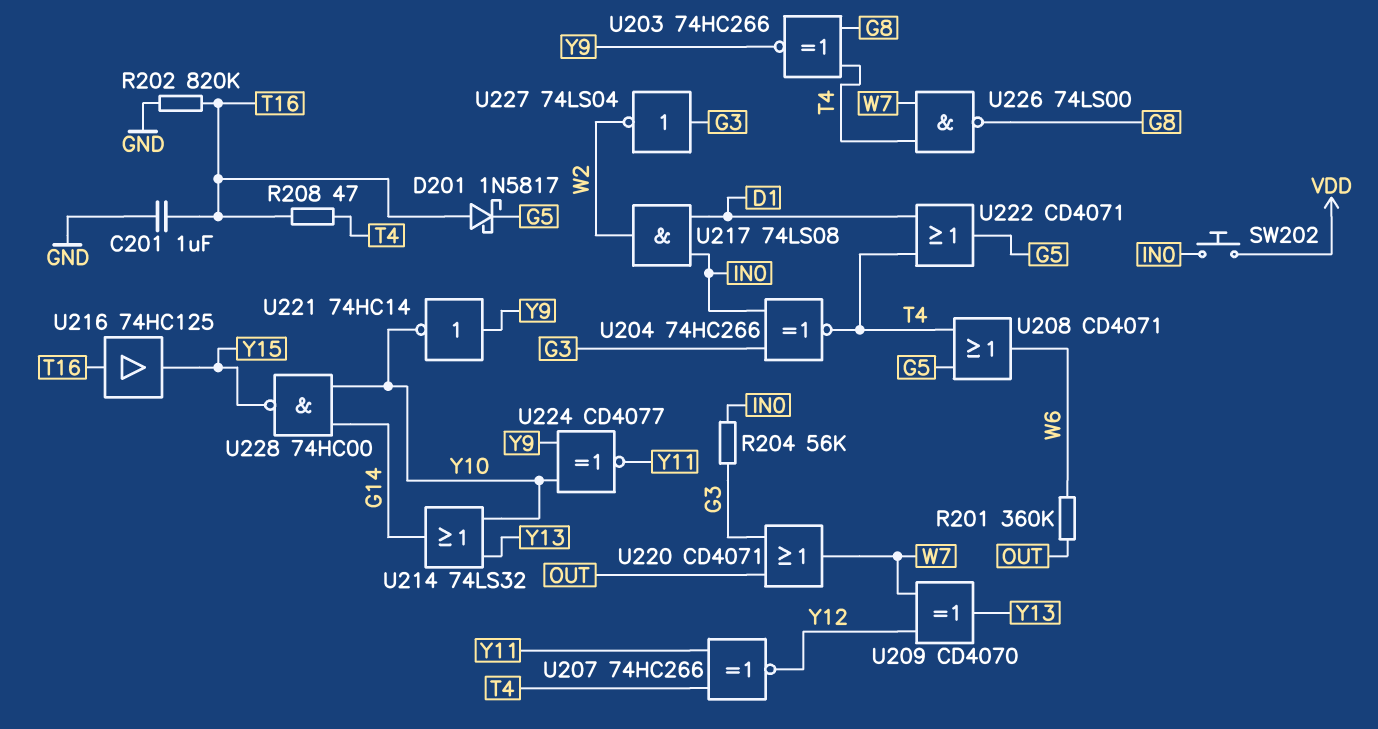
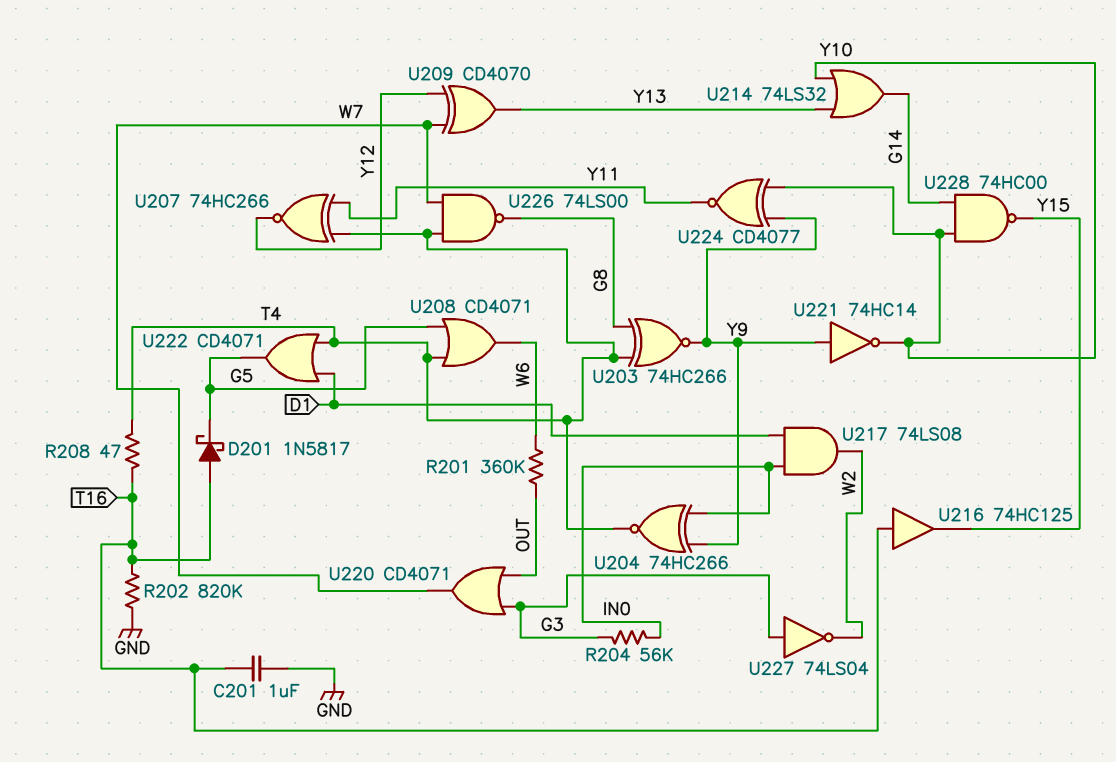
SW202: button (IN0, VDD) -> none
U204: XNOR 74HC266 (in G3, in IN0, out T4) -> XNOR 74HC266 (in IN0, in Y9, out T4)

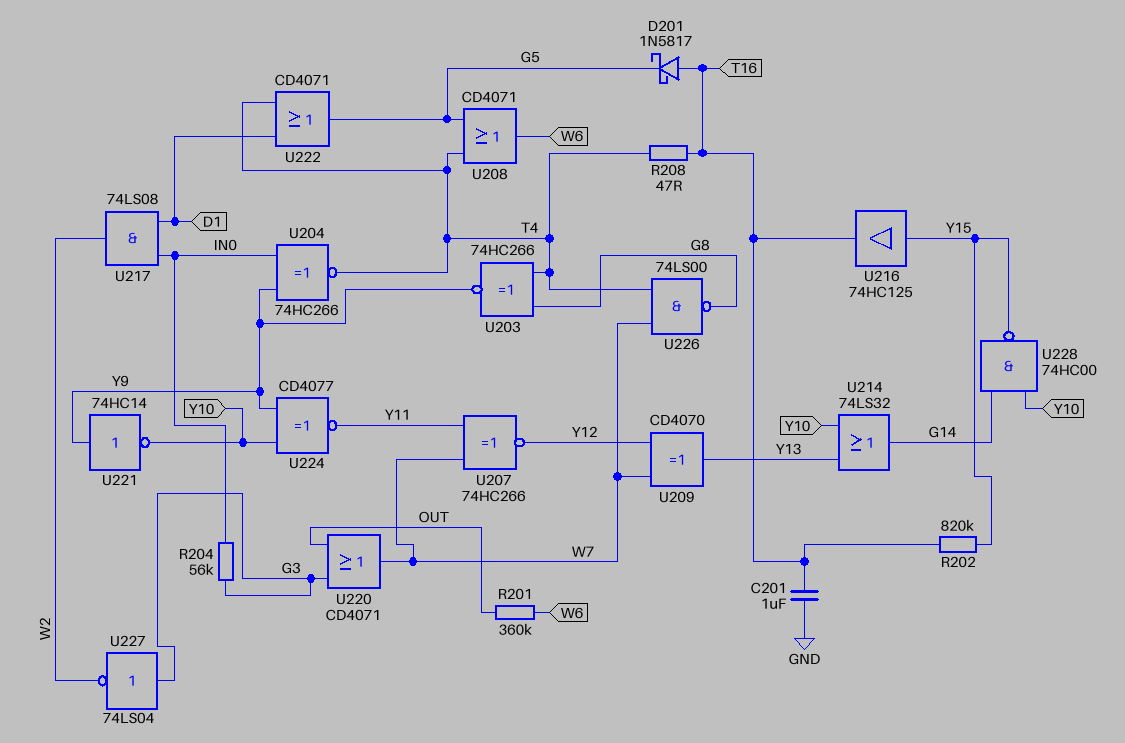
R202: 820k (GND, T16) -> 820k (T16, Y15)
U207: XNOR 74HC266 (in T4, in Y11, out Y12) -> XNOR 74HC266 (in W7, in Y11, out Y12)
U216: buffer 74HC125 (in T16, out Y15) -> buffer 74HC125 (in Y15, out T16)

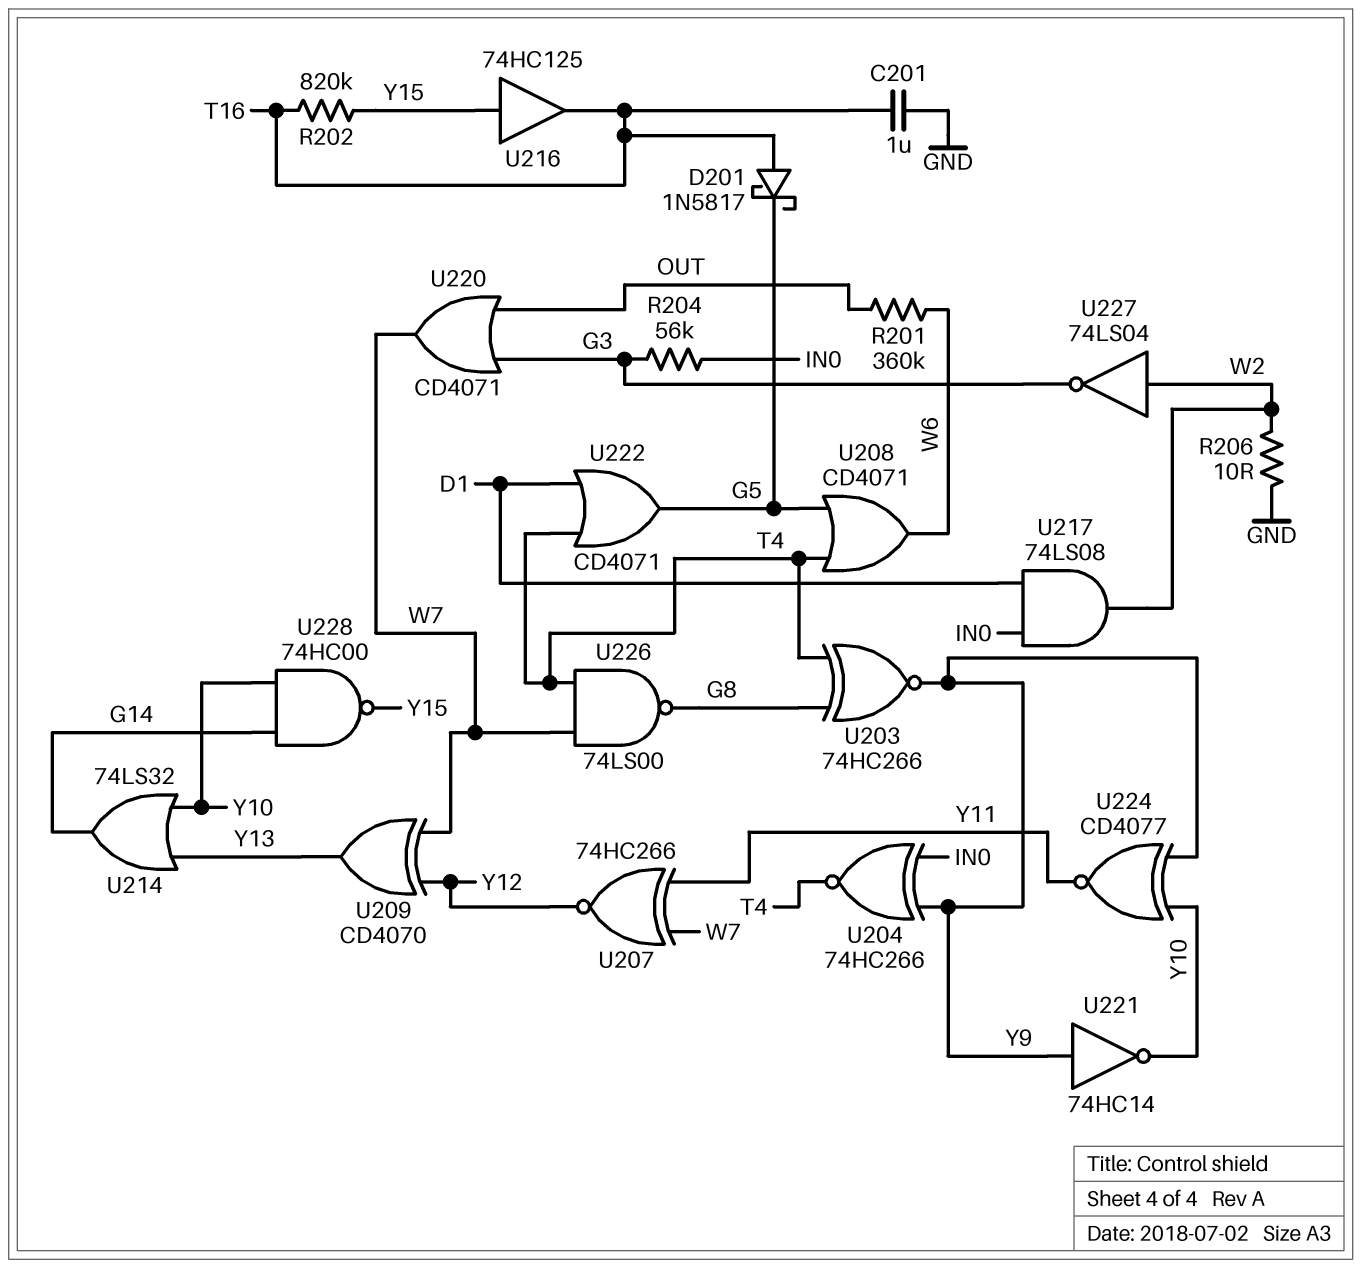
R206: none -> 10 (GND, W2)
R208: 47 (T4, T16) -> none
U227: NOT 74LS04 (in G3, out W2) -> NOT 74LS04 (in W2, out G3)

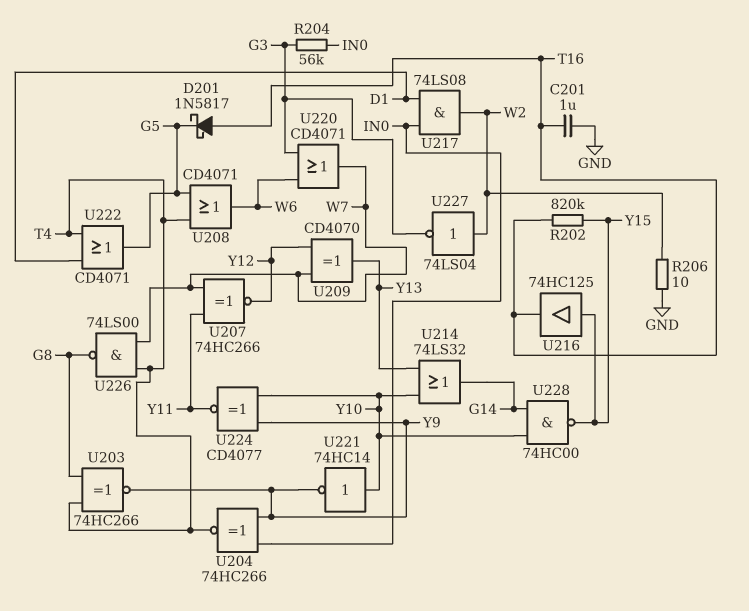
R201: 360k (OUT, W6) -> none
U220: OR CD4071 (in G3, in OUT, out W7) -> OR CD4071 (in G3, in W6, out W7)
U221: NOT 74HC14 (in Y9, out Y10) -> NOT 74HC14 (in Y10, out Y9)

